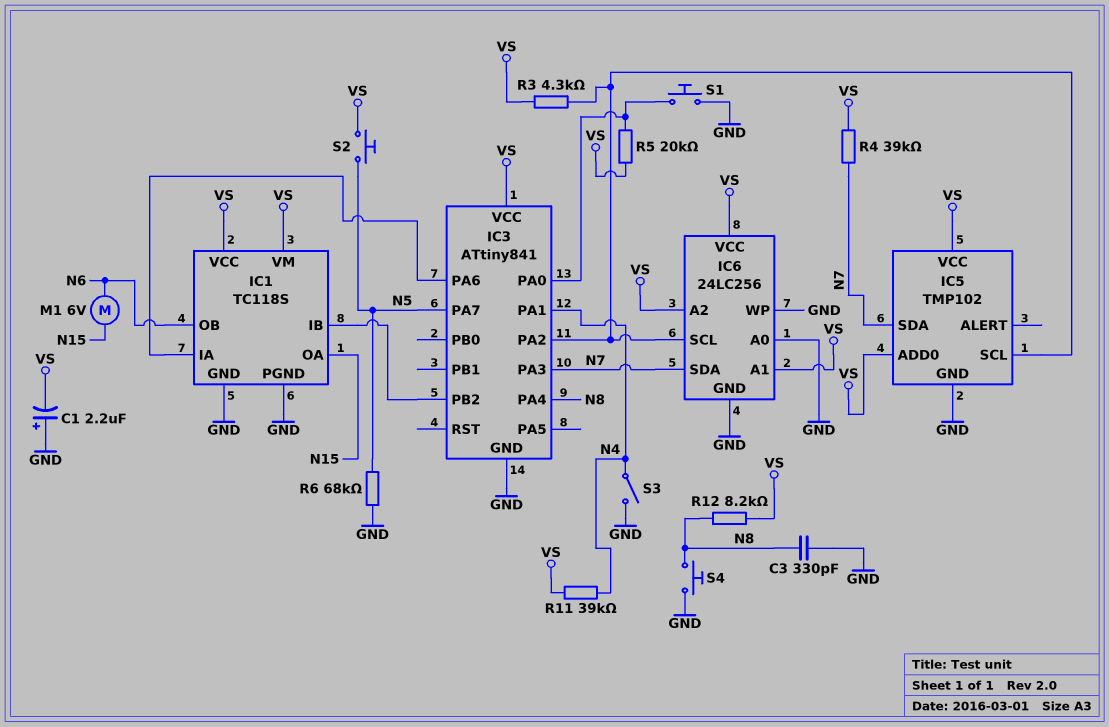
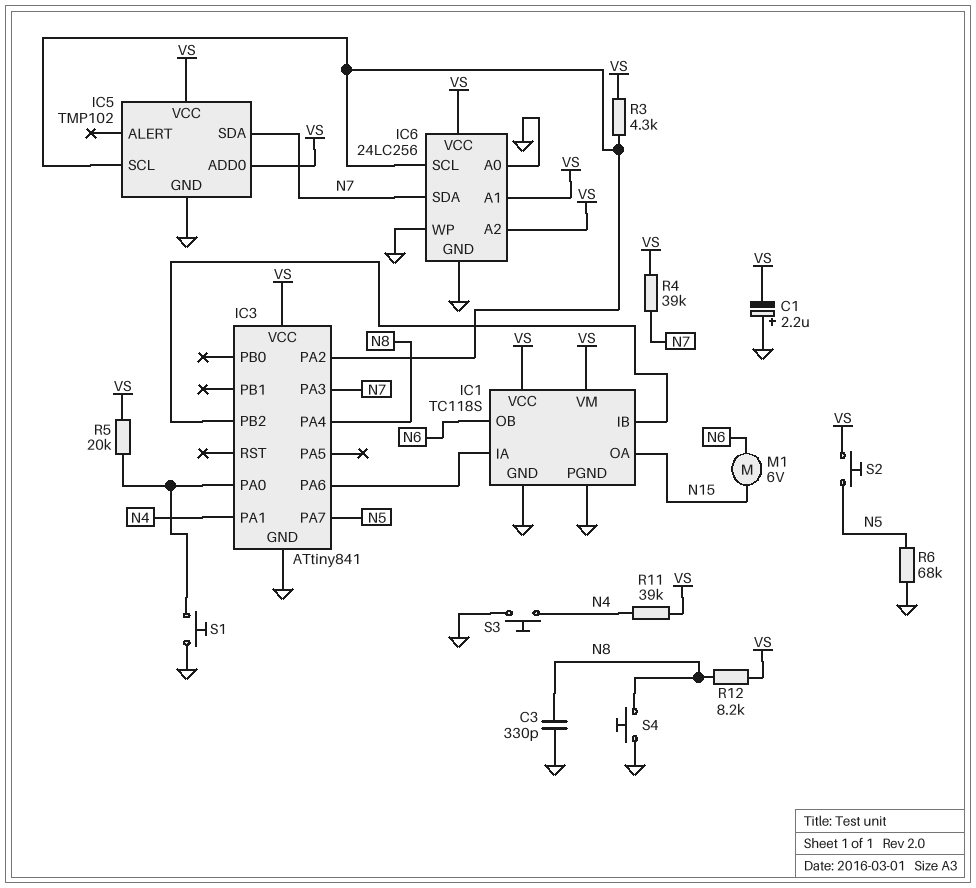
S3: switch (GND, N4) -> button (GND, N4)

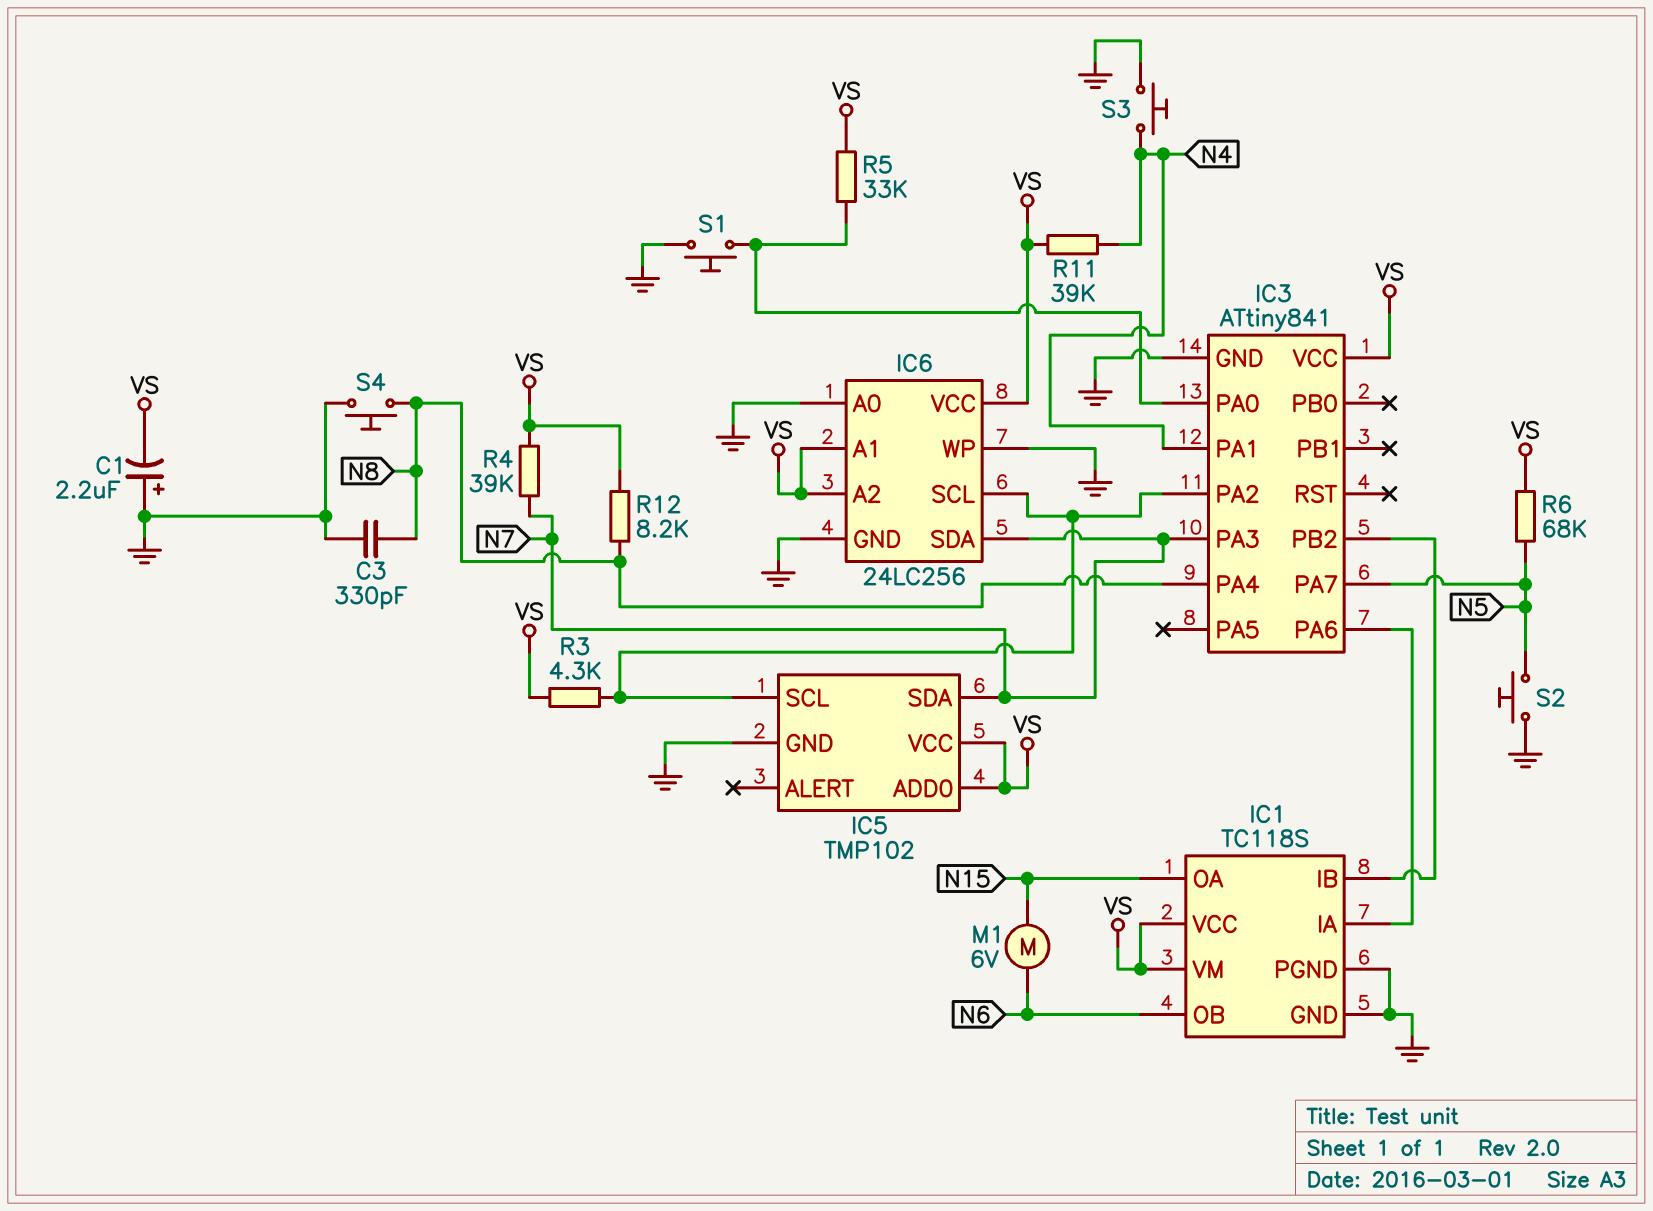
R5: 20k (IC3/PA0, VS) -> 33k (IC3/PA0, VS)
R6: 68k (GND, N5) -> 68k (N5, VS)
S2: button (N5, VS) -> button (GND, N5)

